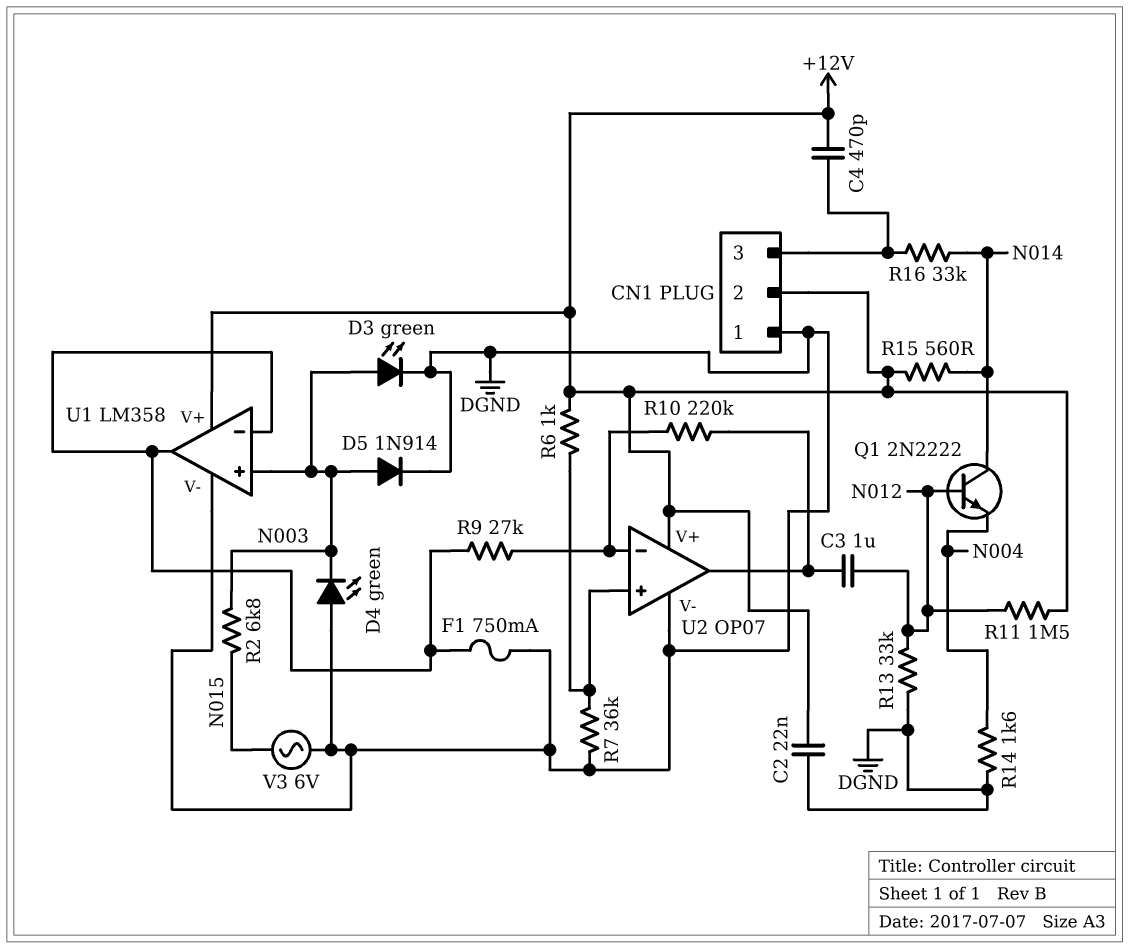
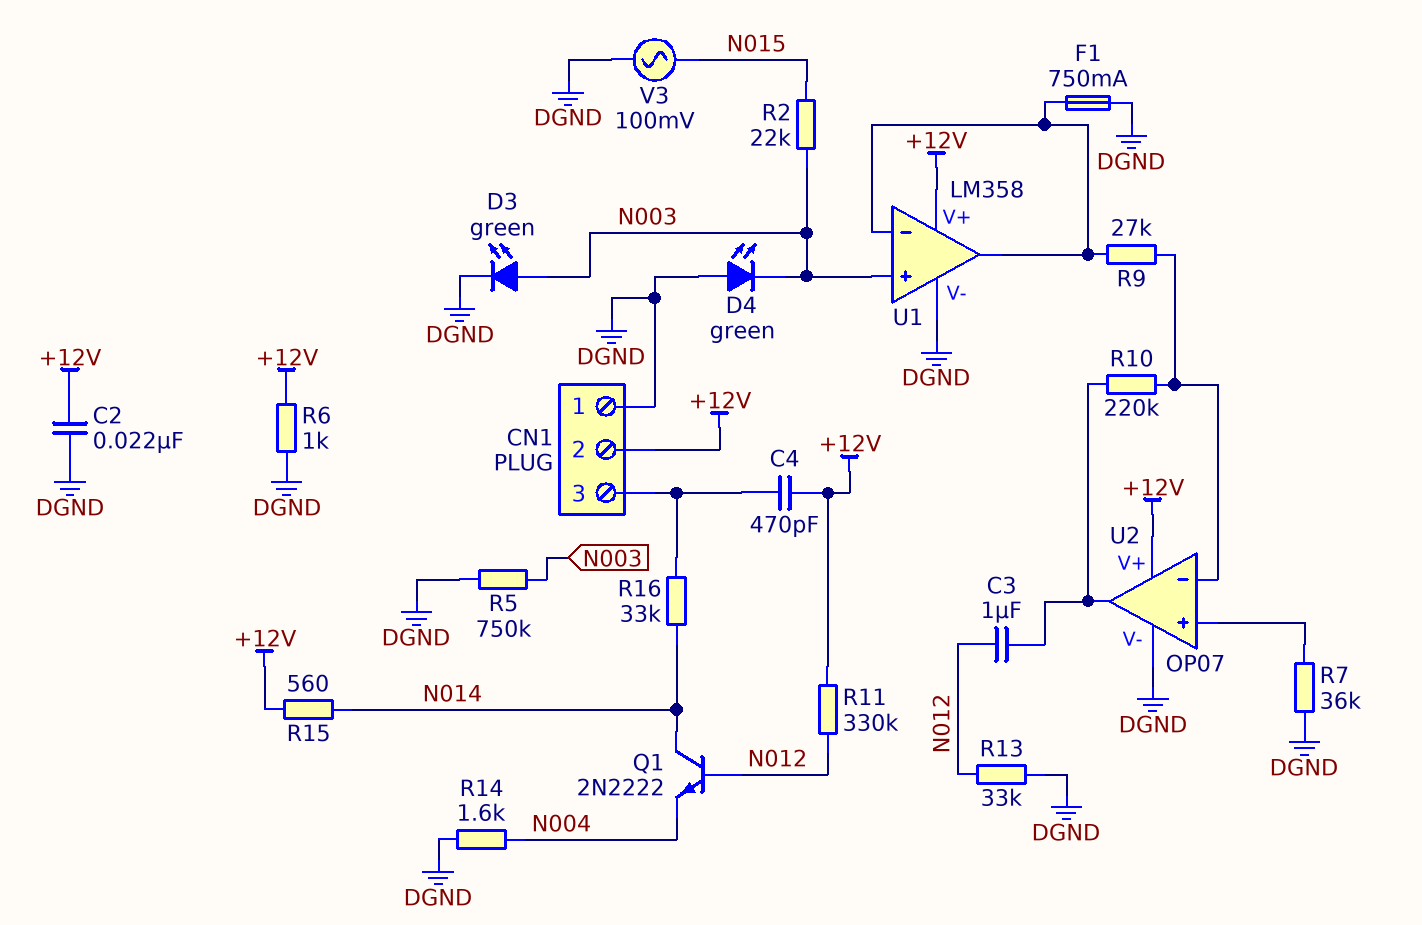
D5: diode 1N914 (A N003, K DGND) -> none
R2: 6.8k (N003, N015) -> 22k (N003, N015)
R5: none -> 750k (DGND, N003)
R6: 1k (+12V, U2/in+) -> 1k (+12V, DGND)
R11: 1.5M (+12V, N012) -> 330k (+12V, N012)
V3: AC 6V (DGND, N015) -> AC 100mV (DGND, N015)

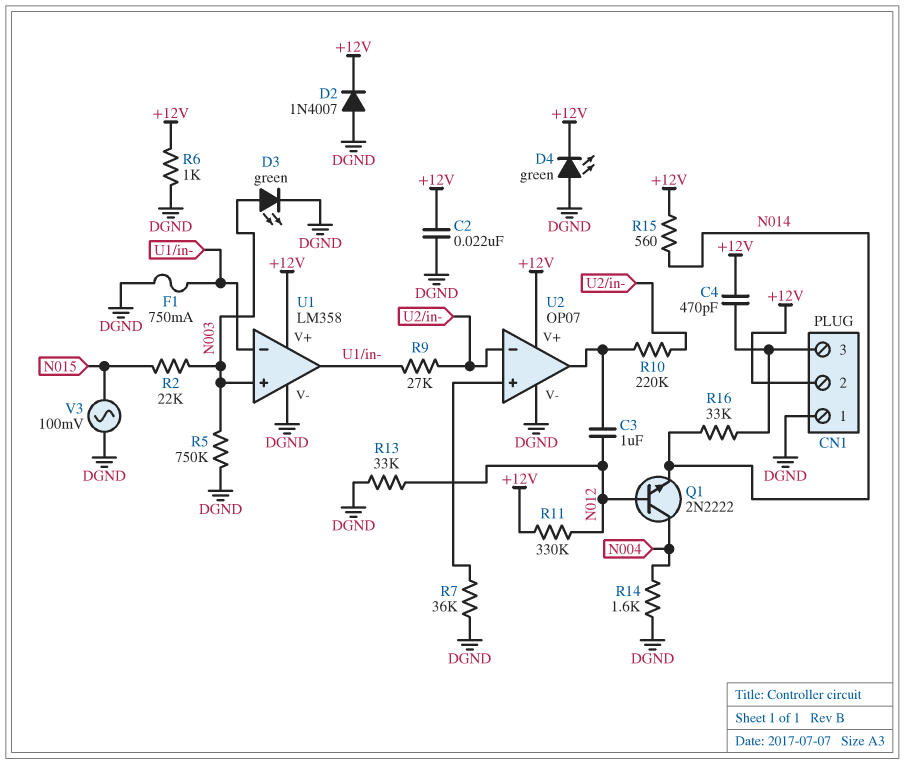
D2: none -> diode 1N4007 (A DGND, K +12V)
D4: LED green (A DGND, K N003) -> LED green (A DGND, K +12V)
Q1: NPN 2N2222 (B N012, C N014, E N004) -> NPN 2N2222 (B N012, C N004, E N014)

